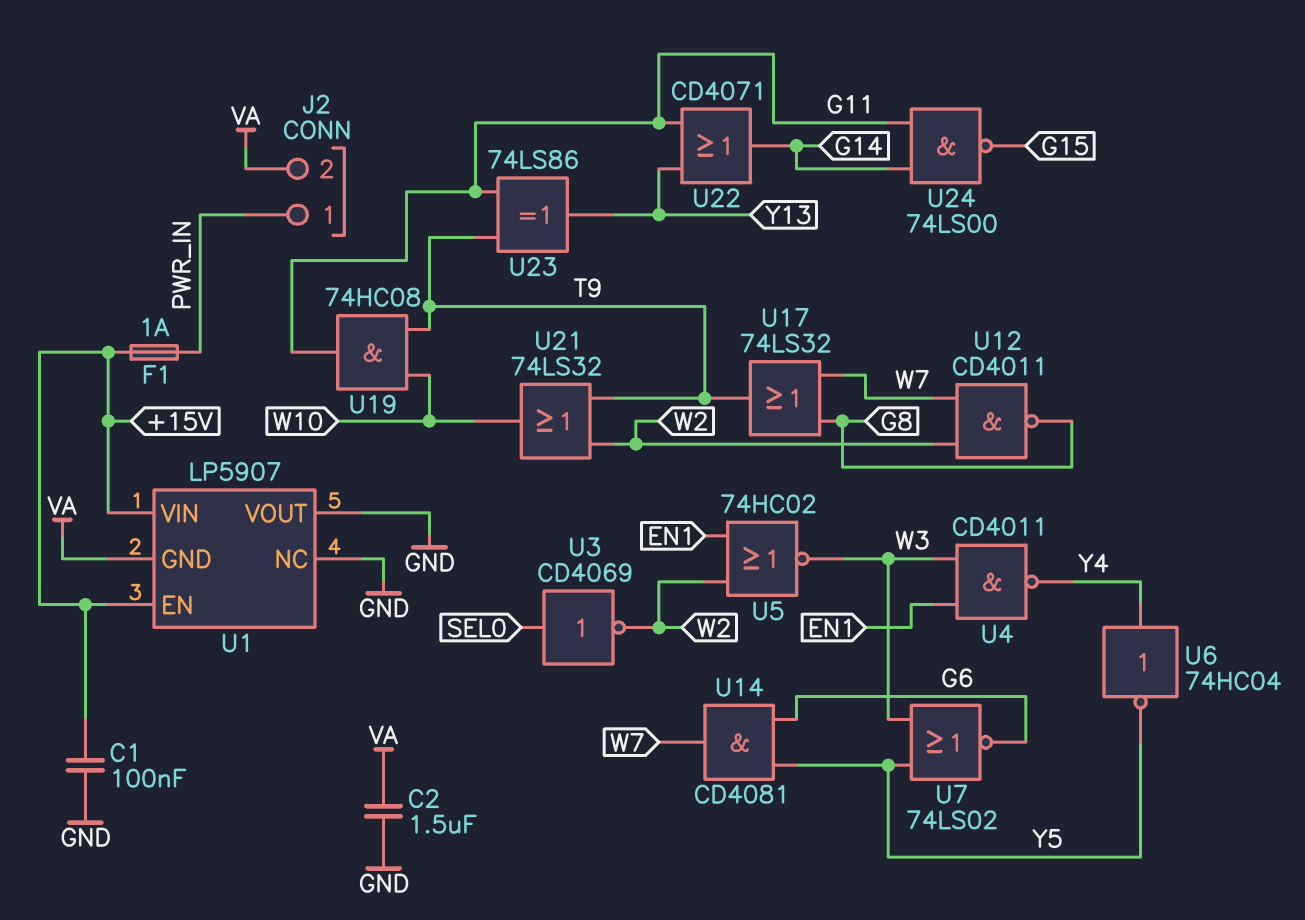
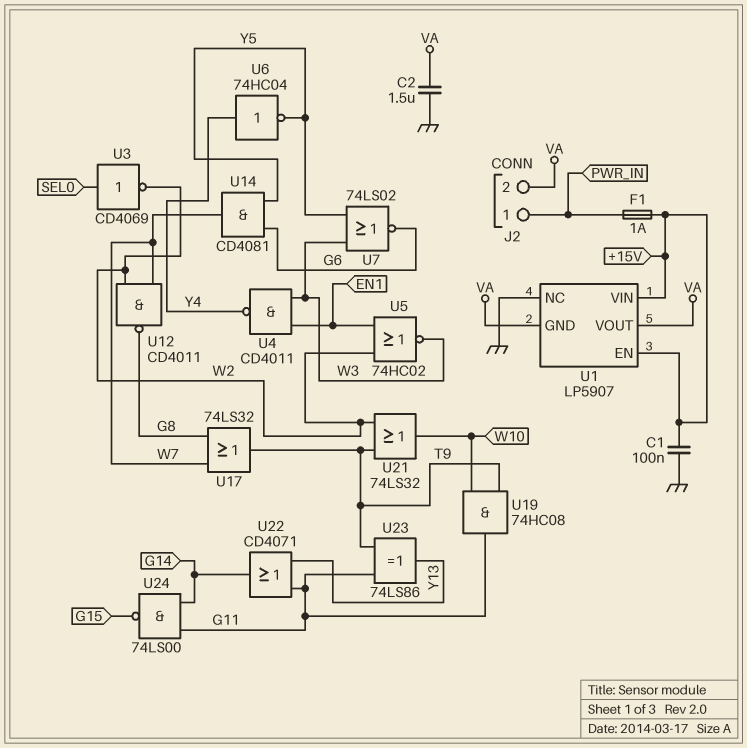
U1 pin VOUT: GND -> VA

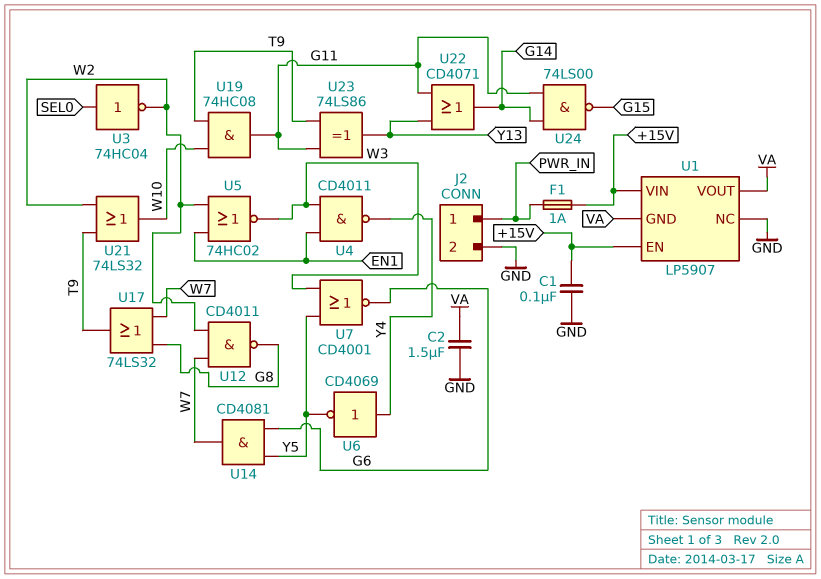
J2 pin 2: VA -> GND
U3: NOT CD4069 (in SEL0, out W2) -> NOT 74HC04 (in SEL0, out W2)
U6: NOT 74HC04 (in Y4, out Y5) -> NOT CD4069 (in Y4, out Y5)
U7: NOR 74LS02 (in W3, in Y5, out G6) -> NOR CD4001 (in W3, in Y5, out G6)

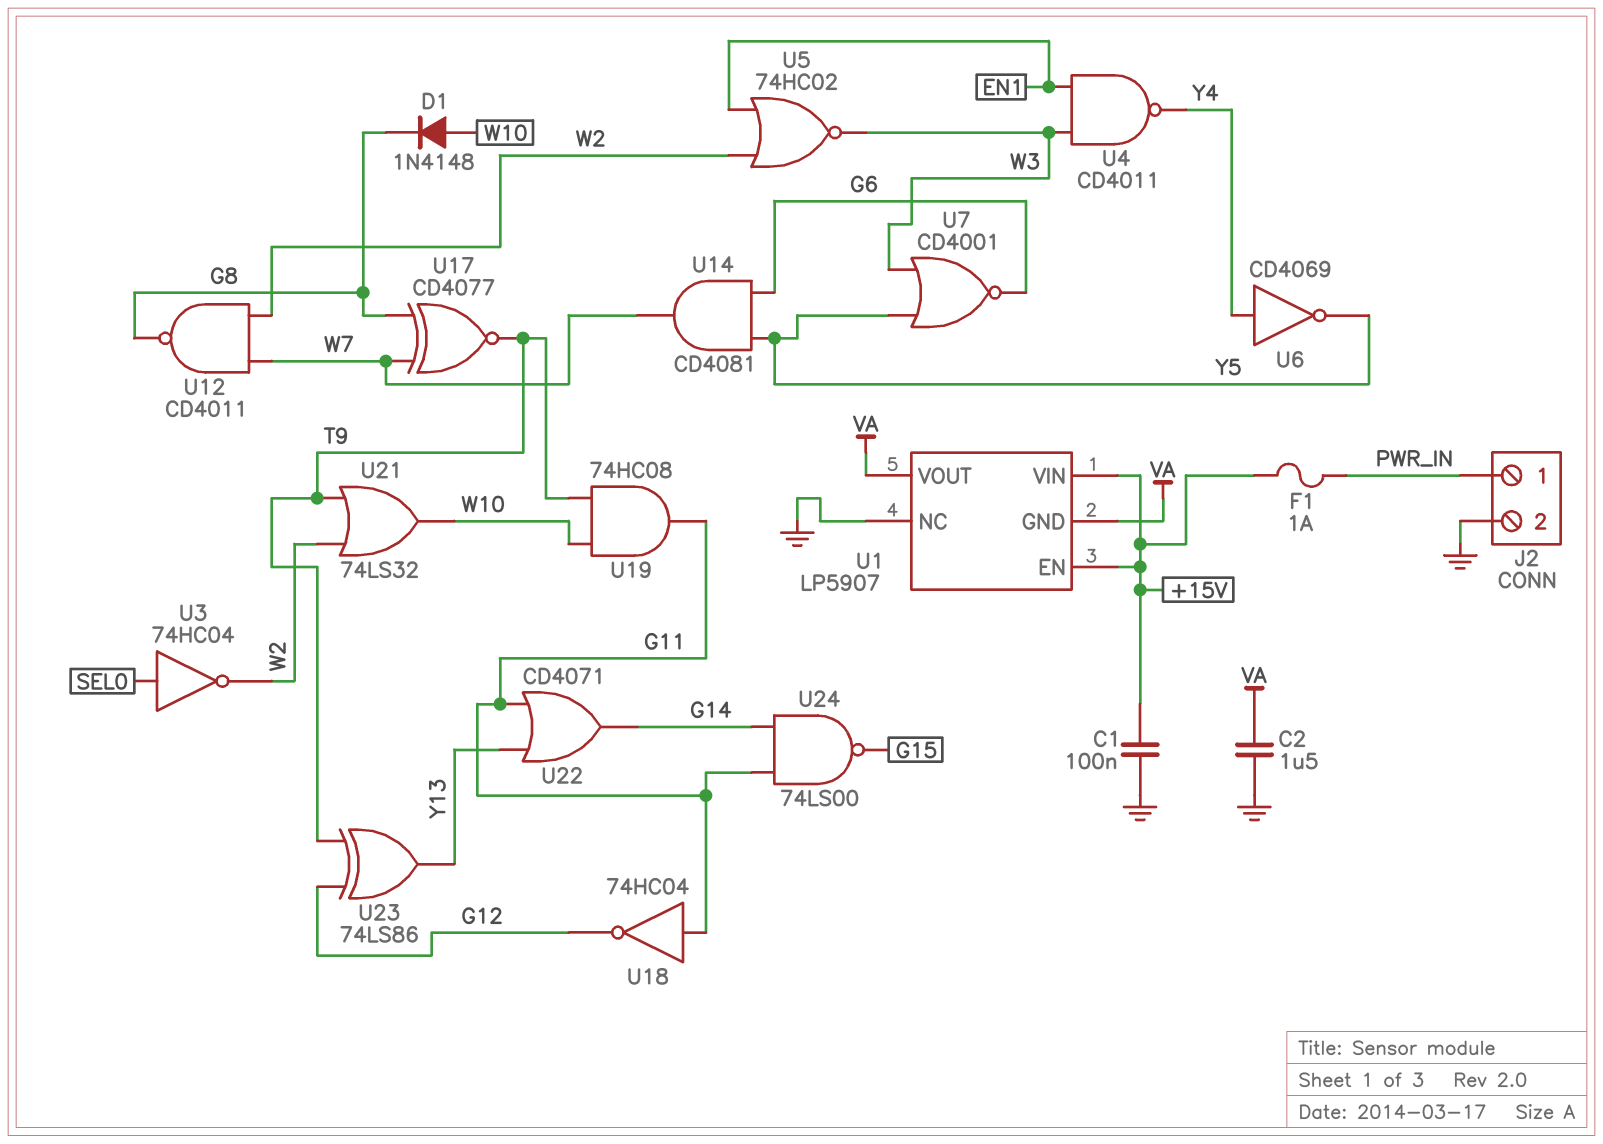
D1: none -> diode 1N4148 (A W10, K G8)
U17: OR 74LS32 (in G8, in W7, out T9) -> XNOR CD4077 (in G8, in W7, out T9)
U18: none -> NOT 74HC04 (in G11, out G12)
U23: XOR 74LS86 (in G11, in T9, out Y13) -> XOR 74LS86 (in G12, in T9, out Y13)

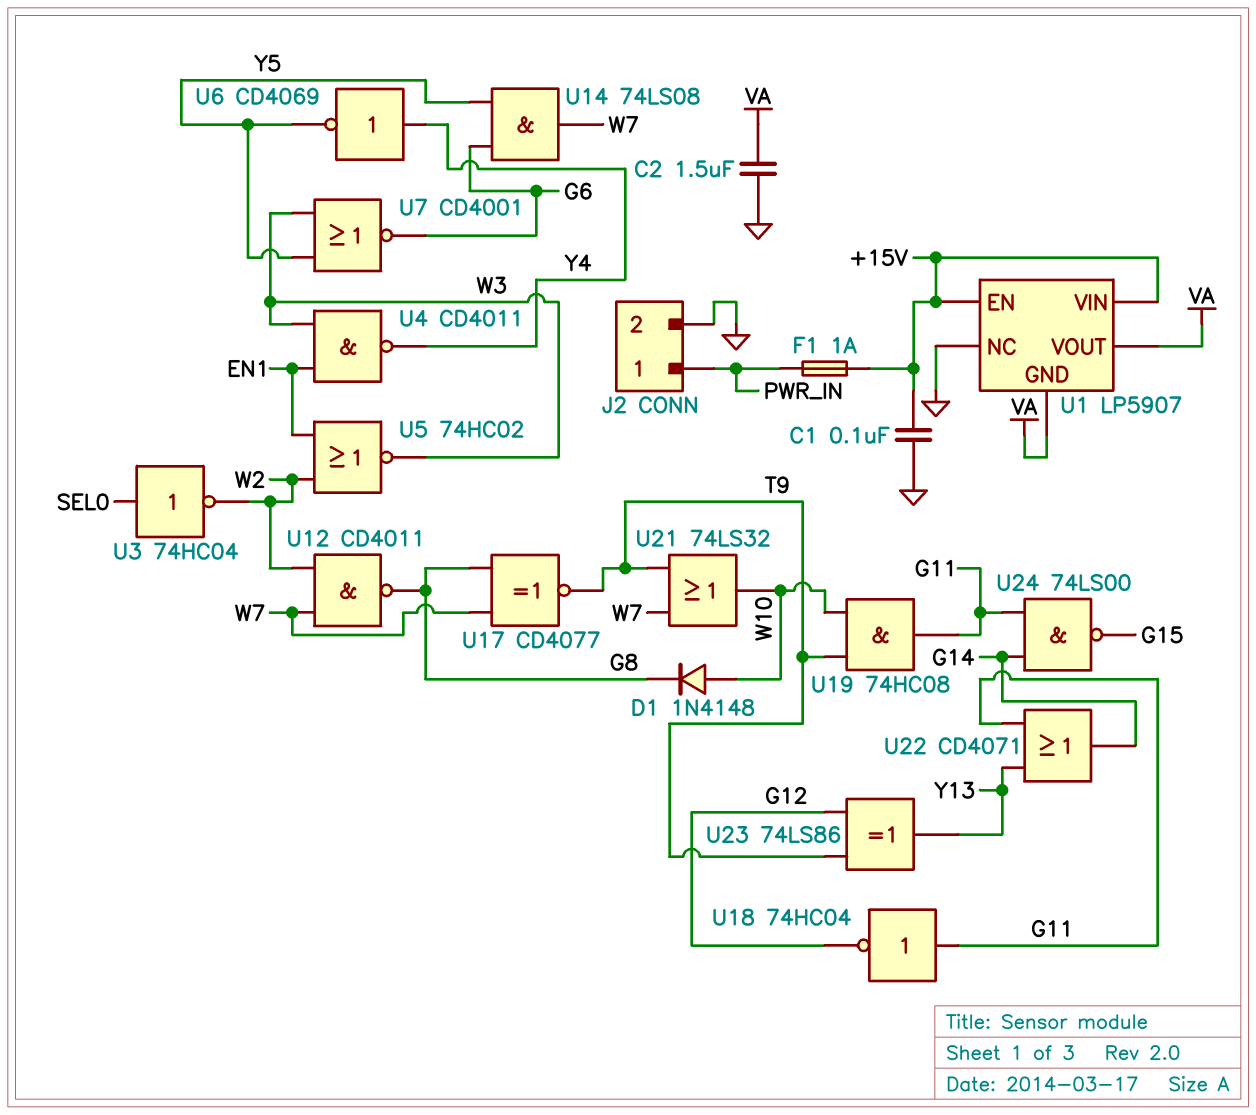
U14: AND CD4081 (in G6, in Y5, out W7) -> AND 74LS08 (in G6, in Y5, out W7)
U21: OR 74LS32 (in T9, in W2, out W10) -> OR 74LS32 (in T9, in W7, out W10)

